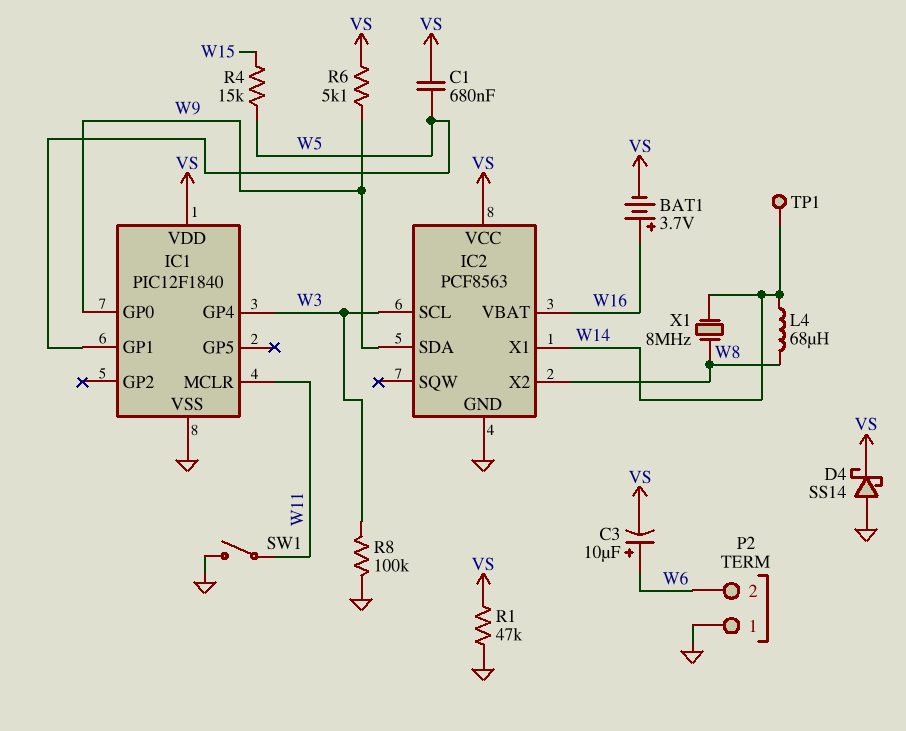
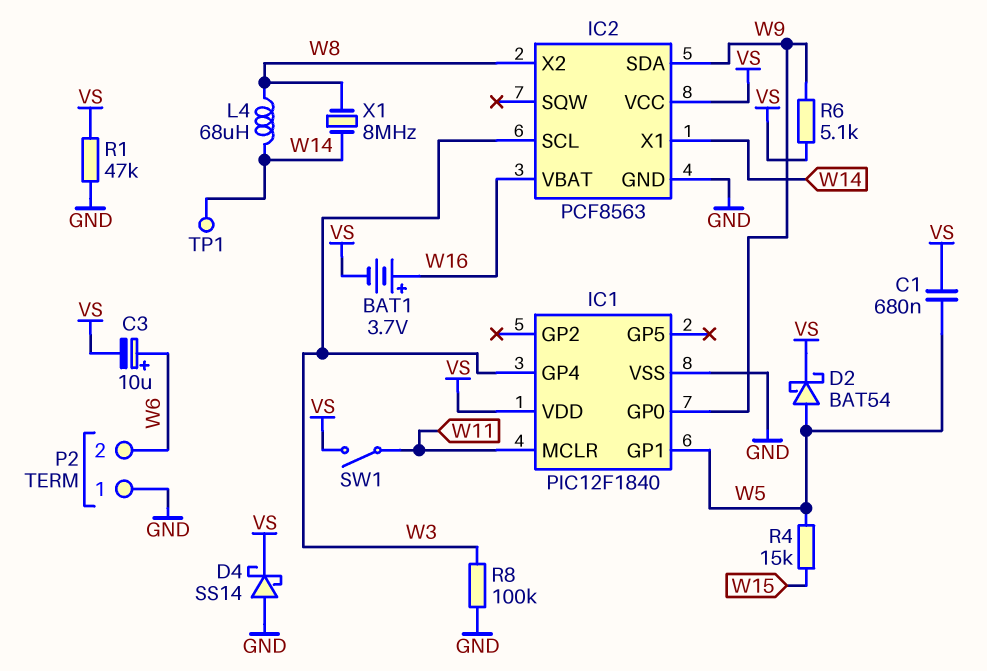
D2: none -> schottky BAT54 (A W5, K VS)
SW1: switch (GND, W11) -> switch (VS, W11)

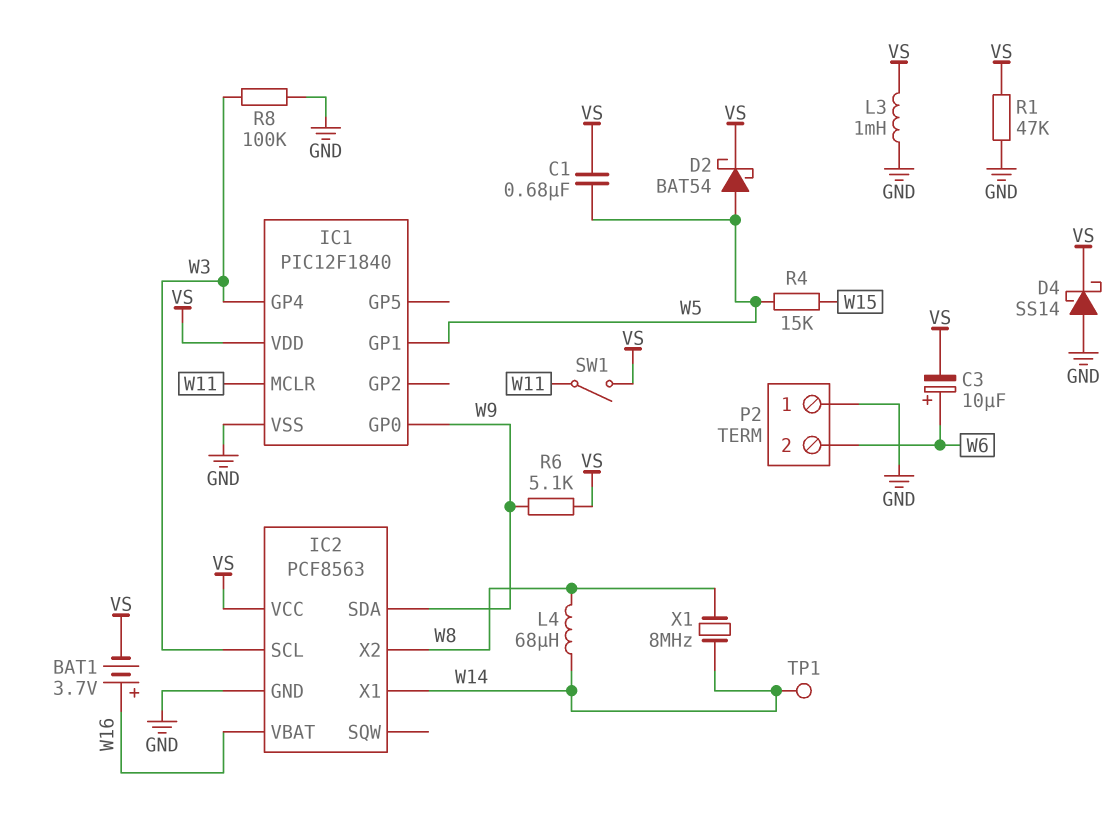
L3: none -> 1mH (GND, VS)

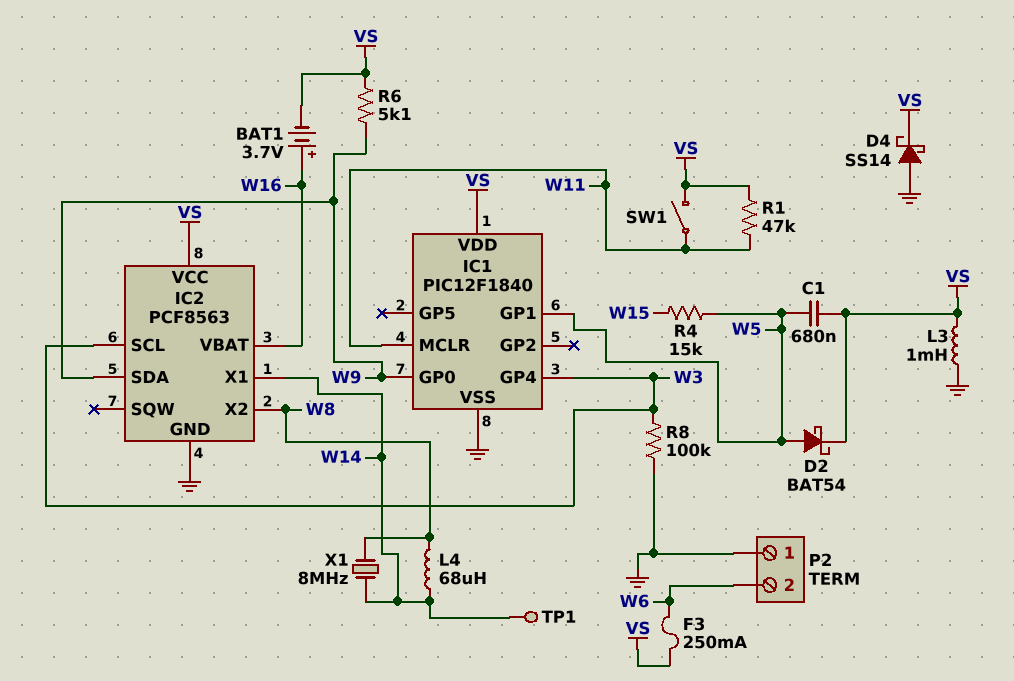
C3: 10uF (plus W6, minus VS) -> none
F3: none -> 250mA (VS, W6)
R1: 47k (GND, VS) -> 47k (VS, W11)

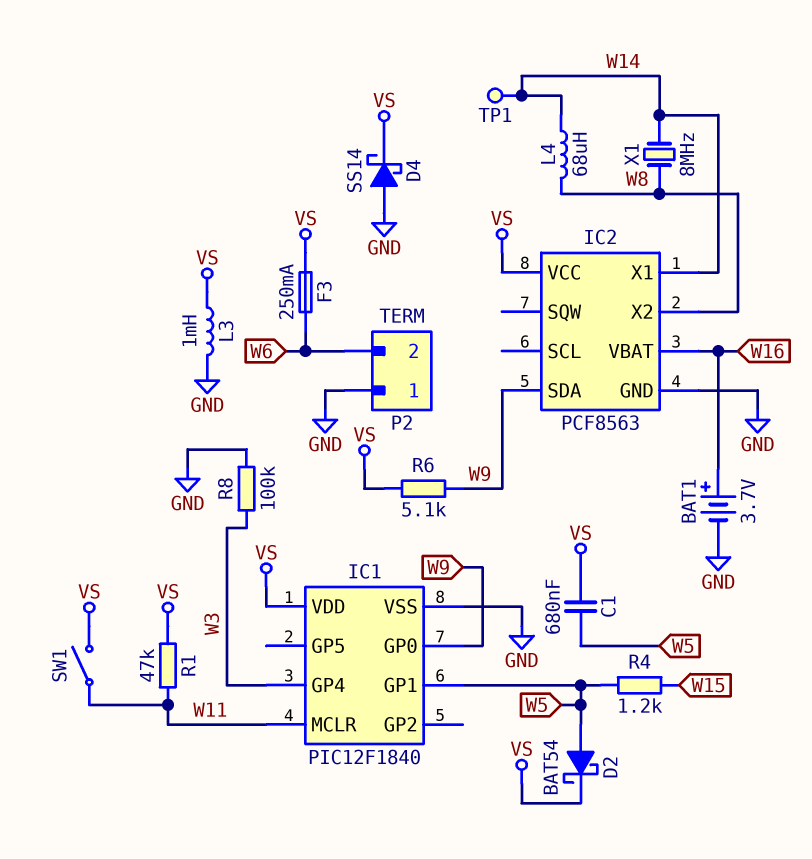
BAT1: 3.7V (plus W16, minus VS) -> 3.7V (plus W16, minus GND)
IC2 pin SCL: W3 -> none
R4: 15k (W5, W15) -> 1.2k (W5, W15)

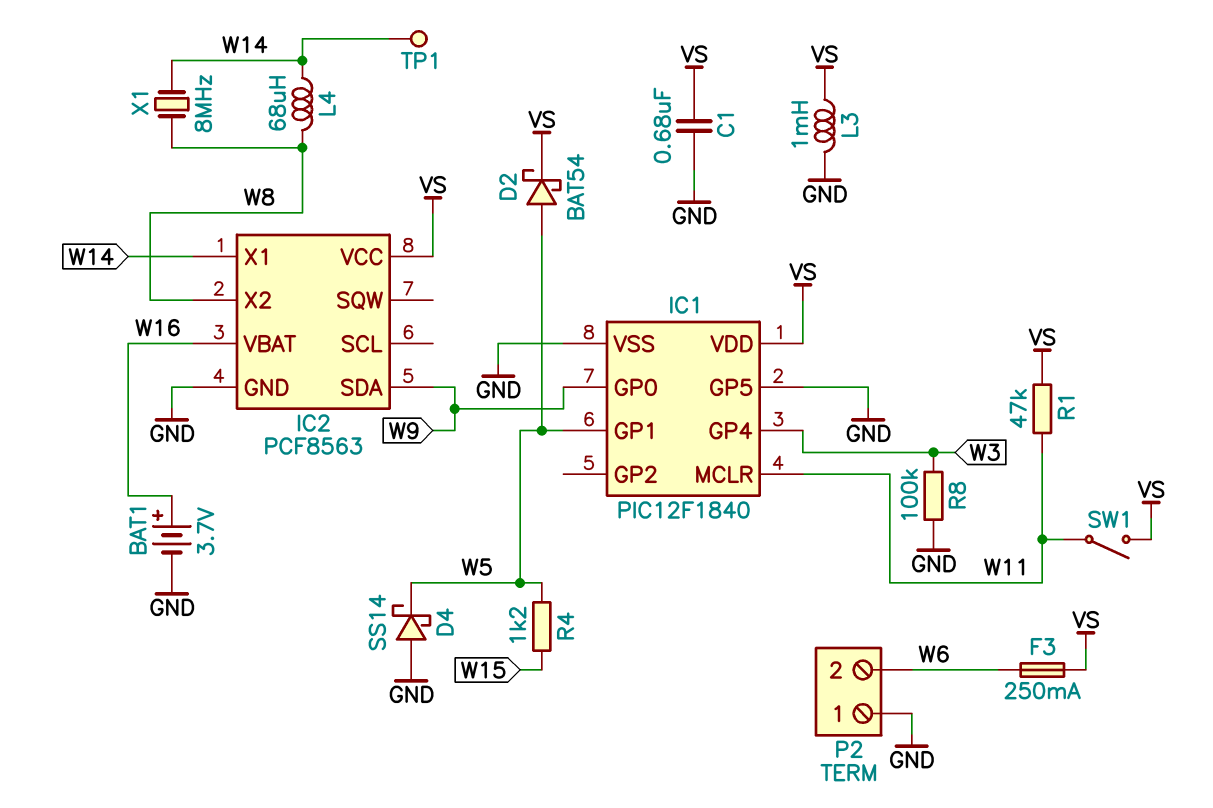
C1: 680nF (VS, W5) -> 680nF (GND, VS)
D4: schottky SS14 (A GND, K VS) -> schottky SS14 (A GND, K W5)
IC1 pin GP5: none -> GND
R6: 5.1k (VS, W9) -> none

